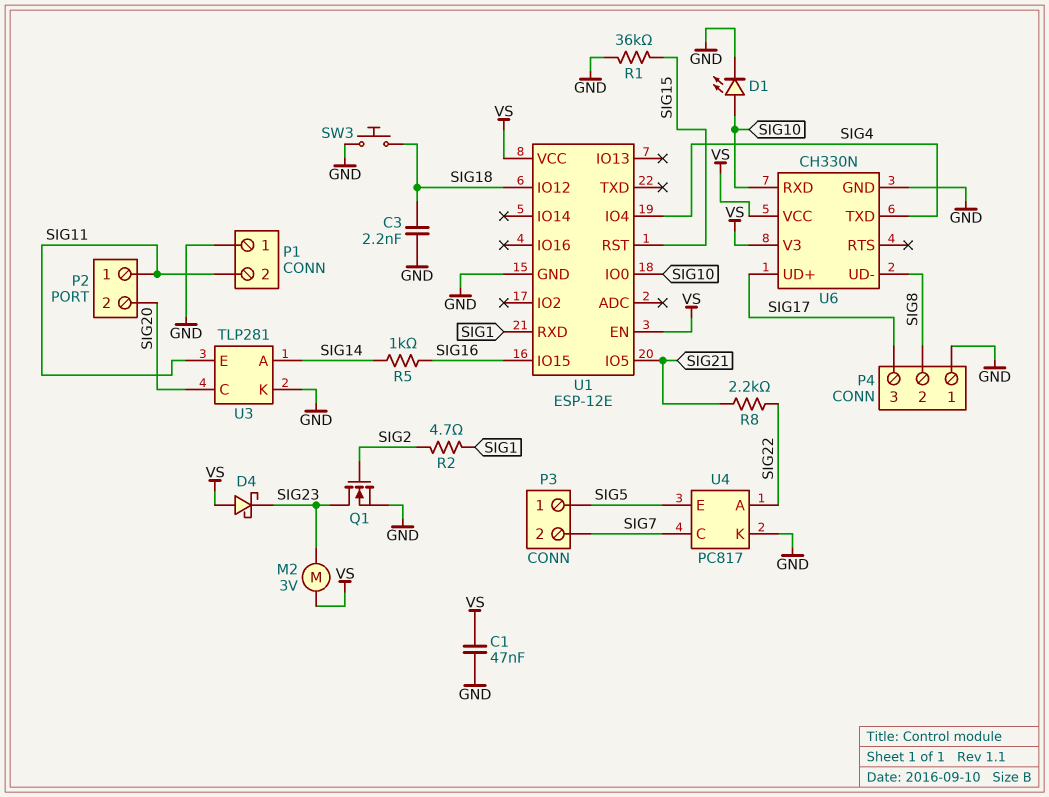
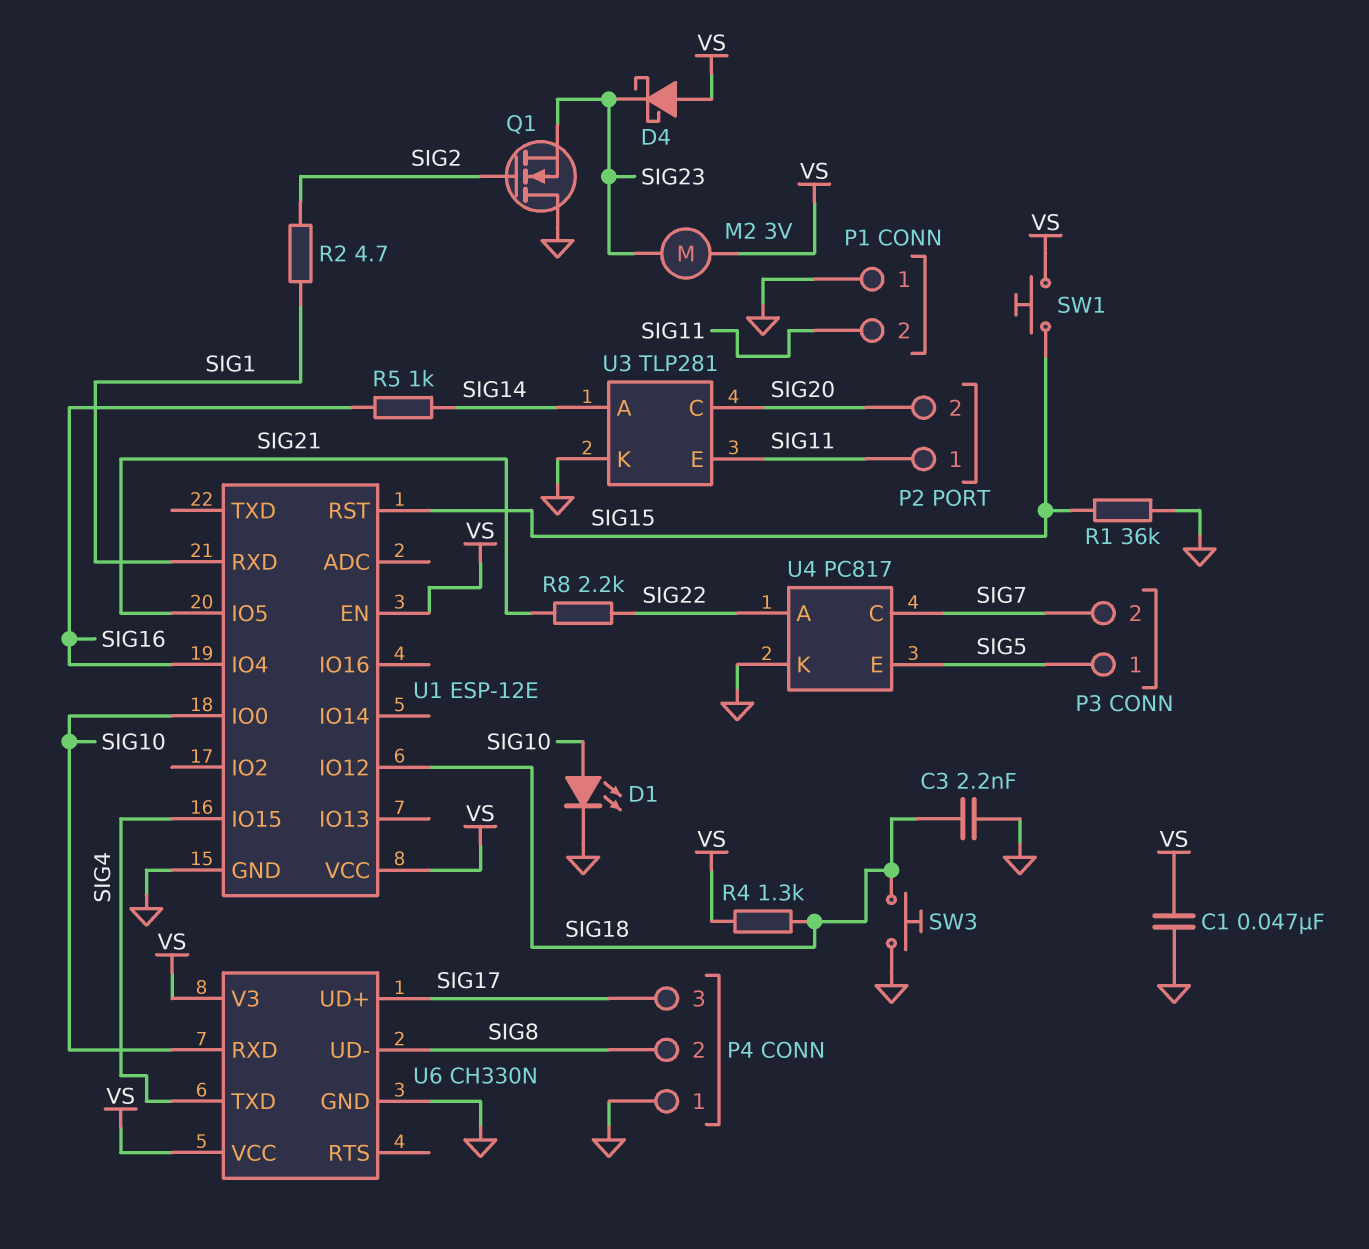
Q1: NMOS (G SIG2, D SIG23, S GND) -> NMOS (G SIG2, D GND, S SIG23)
R4: none -> 1.3k (SIG18, VS)
SW1: none -> button (SIG15, VS)
U1 pin IO4: SIG4 -> SIG16
U1 pin IO15: SIG16 -> SIG4

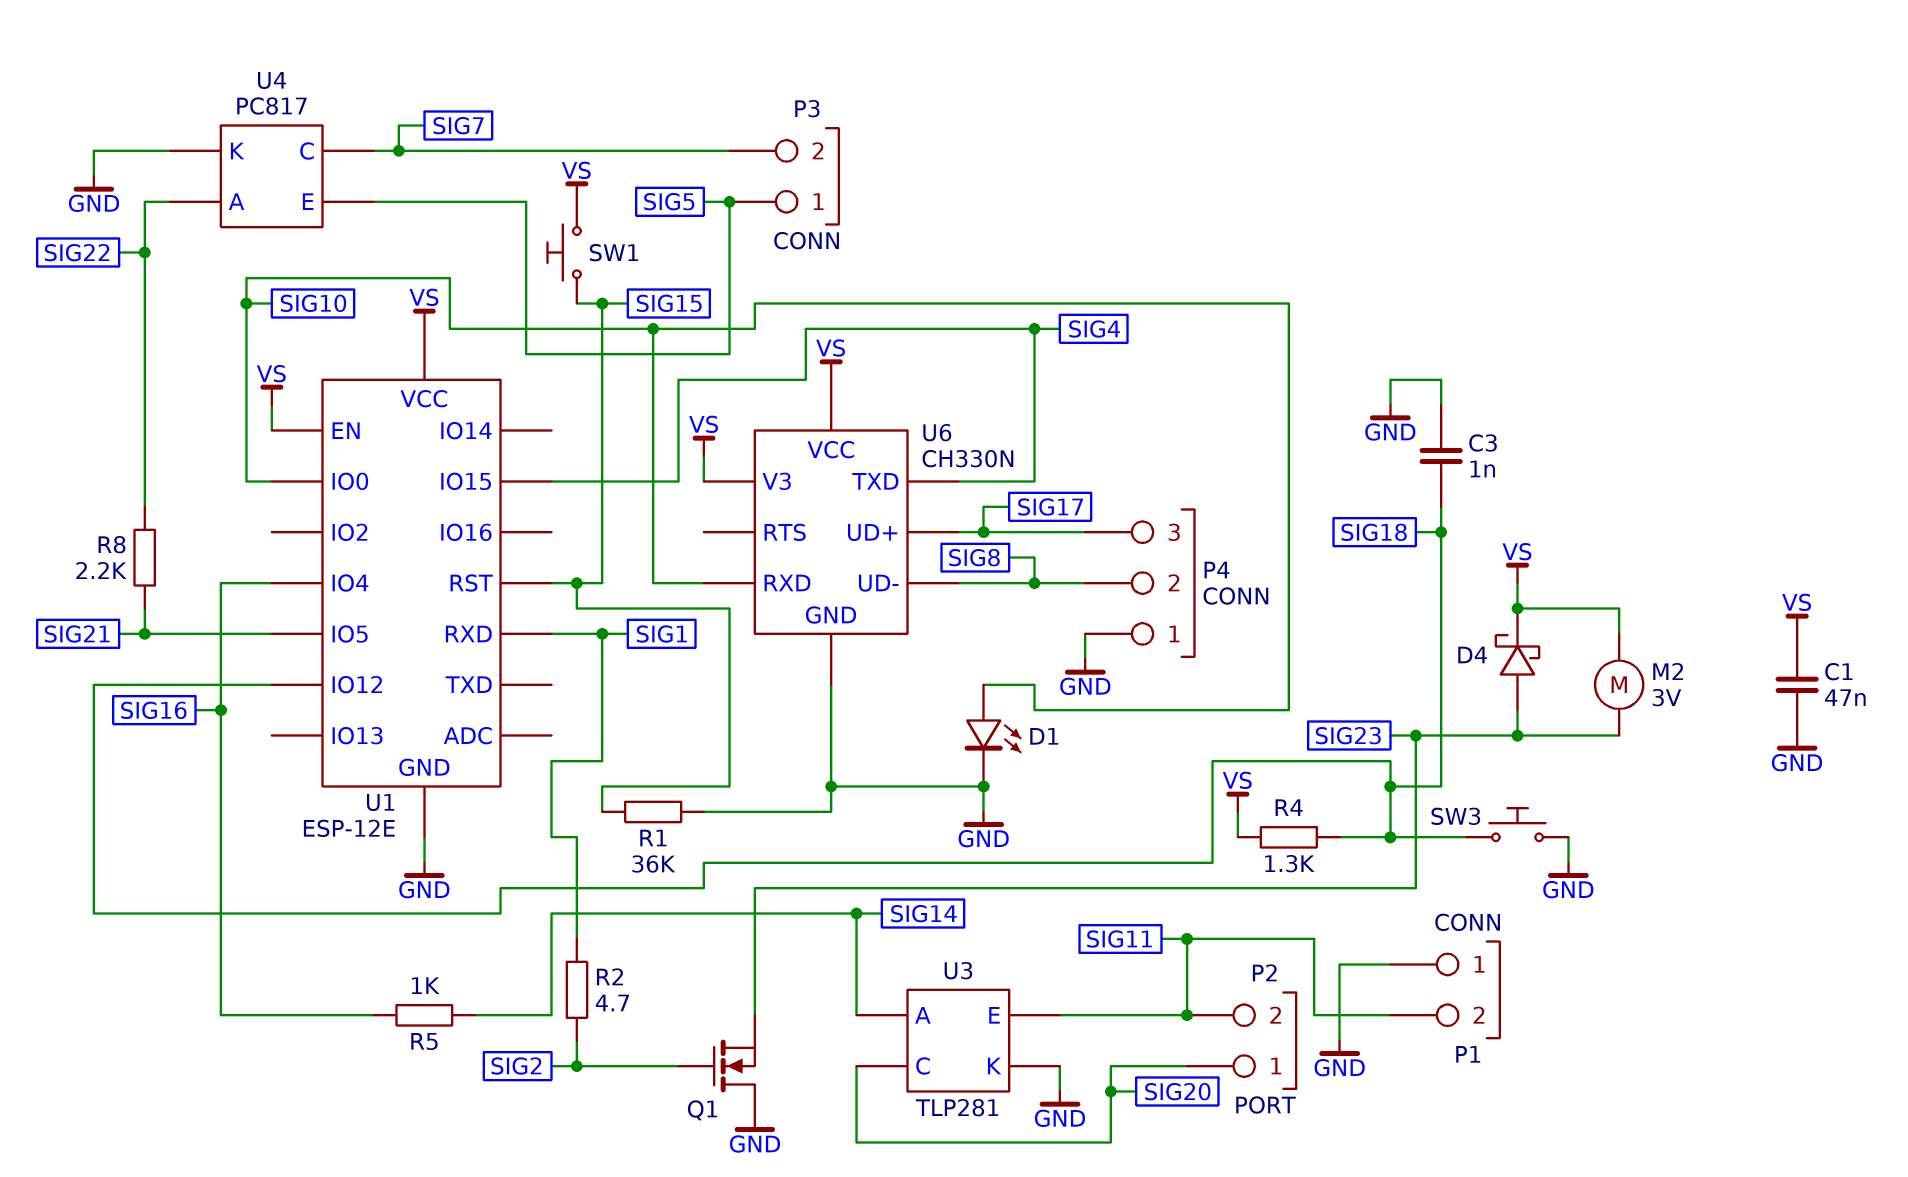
C3: 2.2nF (GND, SIG18) -> 1nF (GND, SIG18)
D4: schottky (A VS, K SIG23) -> schottky (A SIG23, K VS)
P2 pin 1: SIG11 -> SIG20
P2 pin 2: SIG20 -> SIG11

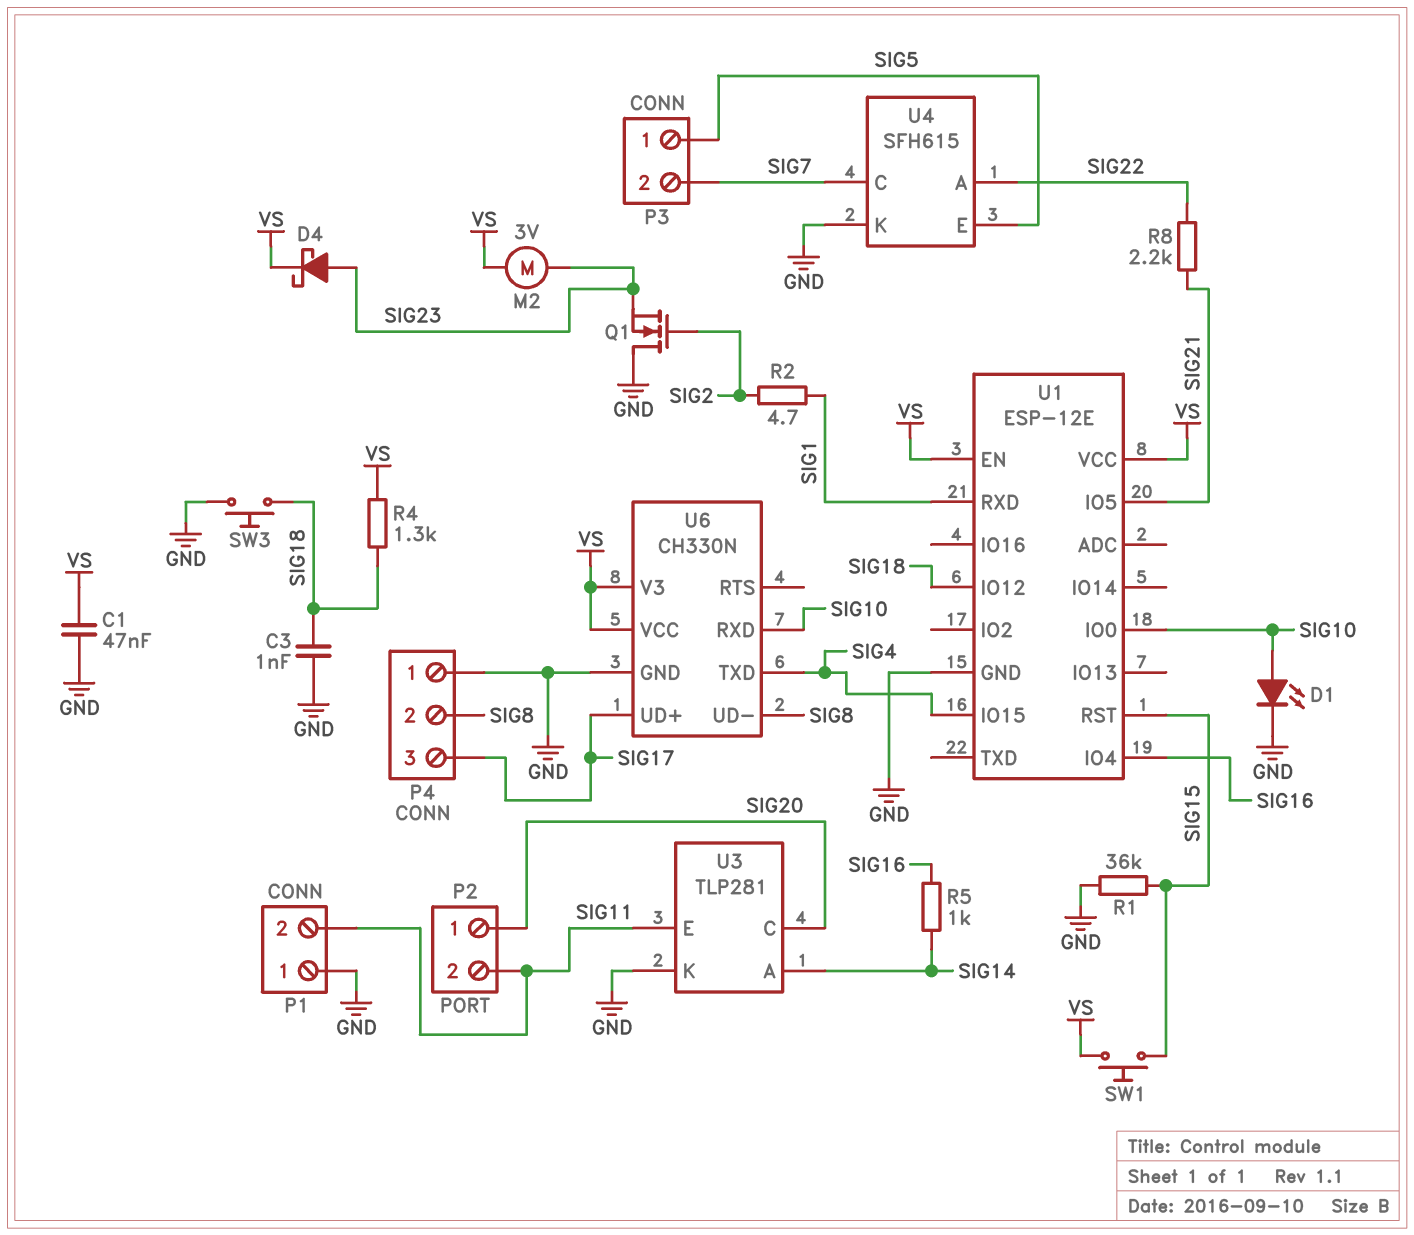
U4: PC817 -> SFH615

